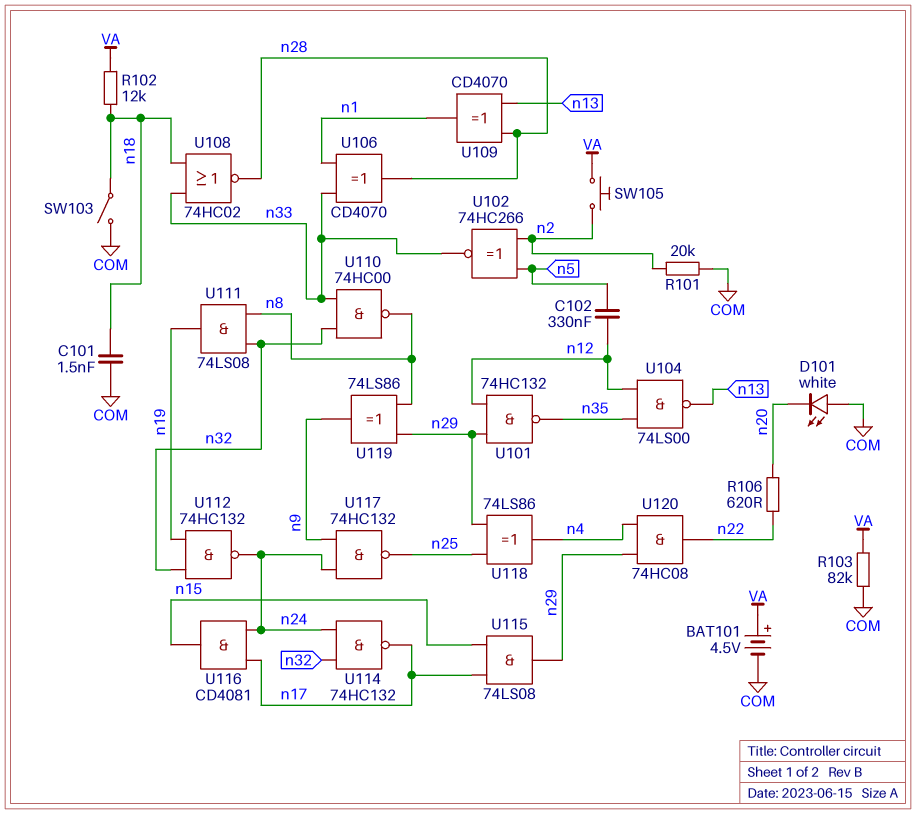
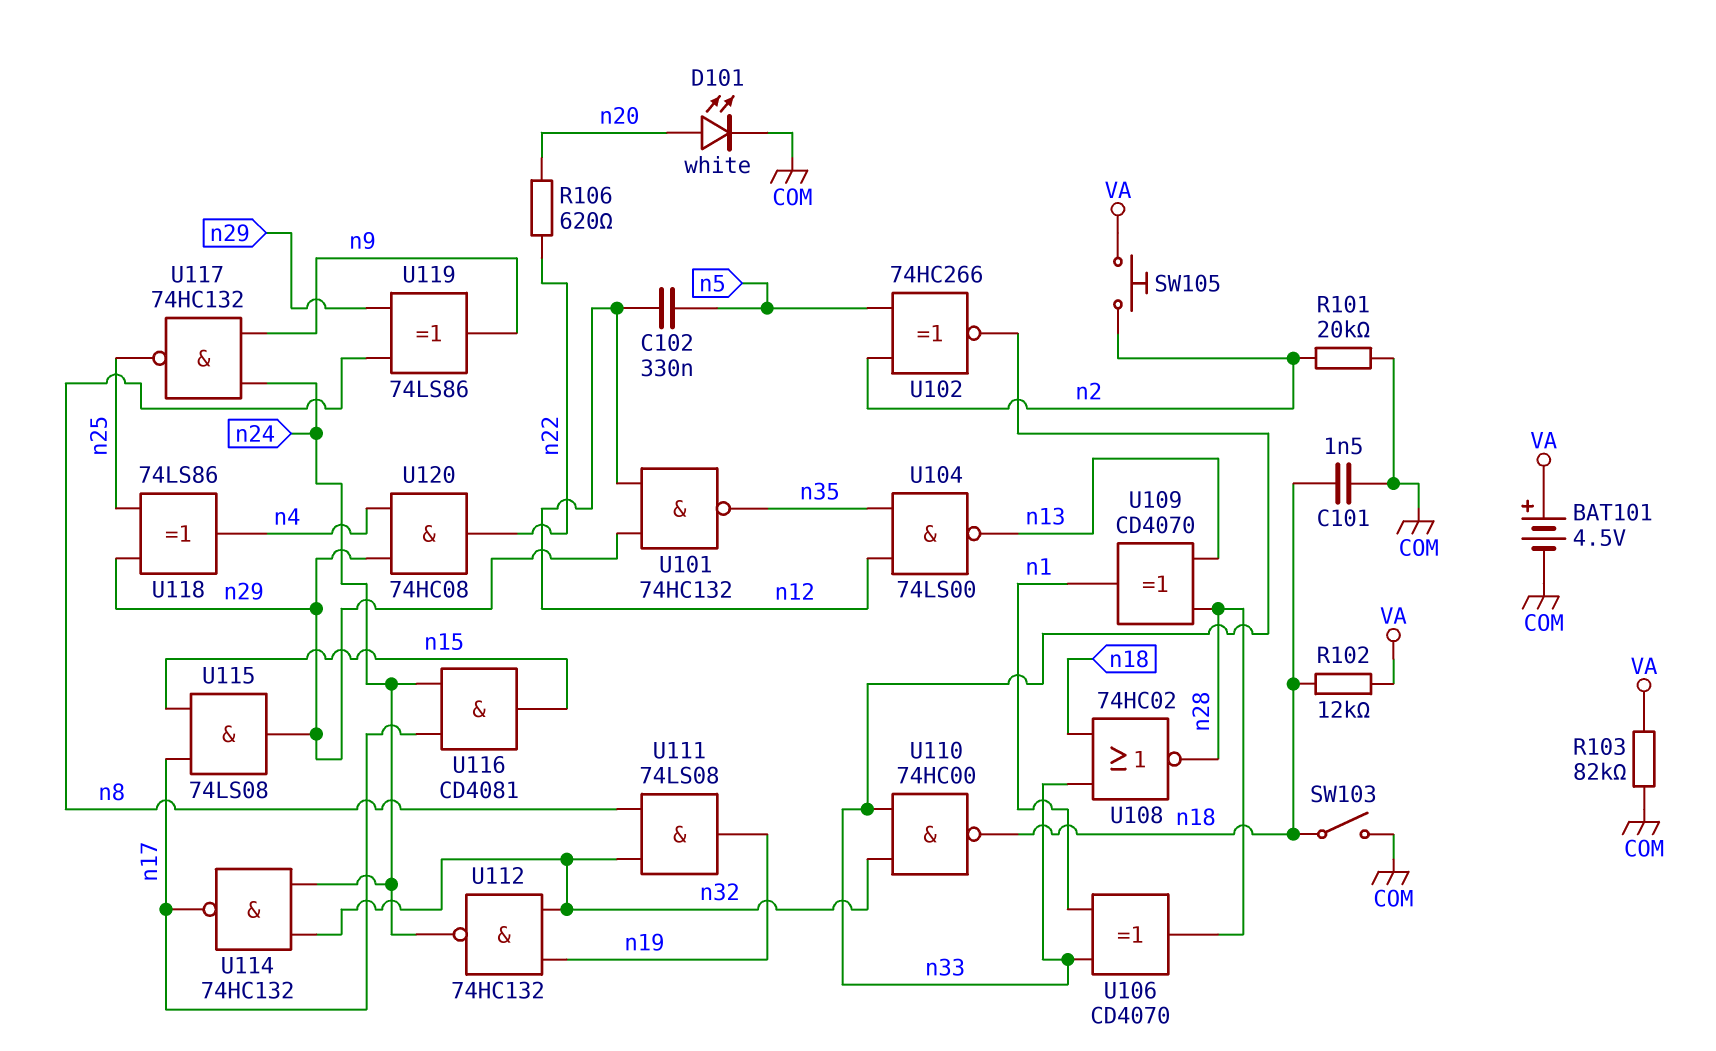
D101: LED white (A COM, K n20) -> LED white (A n20, K COM)
U110: NAND 74HC00 (in n32, in n33, out n8) -> NAND 74HC00 (in n32, in n33, out n18)

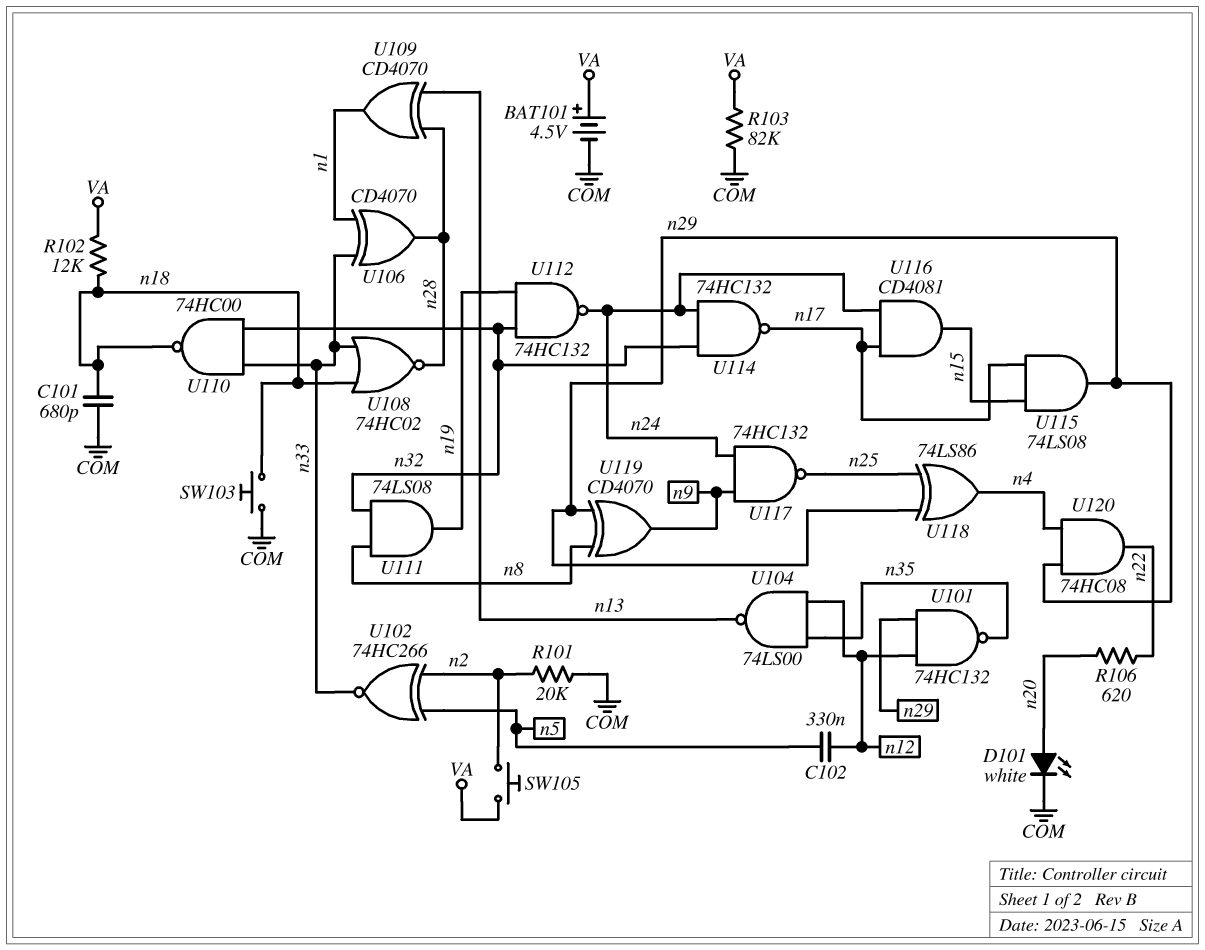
C101: 1.5nF (COM, n18) -> 680pF (COM, n18)
SW103: switch (COM, n18) -> button (COM, n18)
U119: XOR 74LS86 (in n8, in n29, out n9) -> XOR CD4070 (in n8, in n29, out n9)

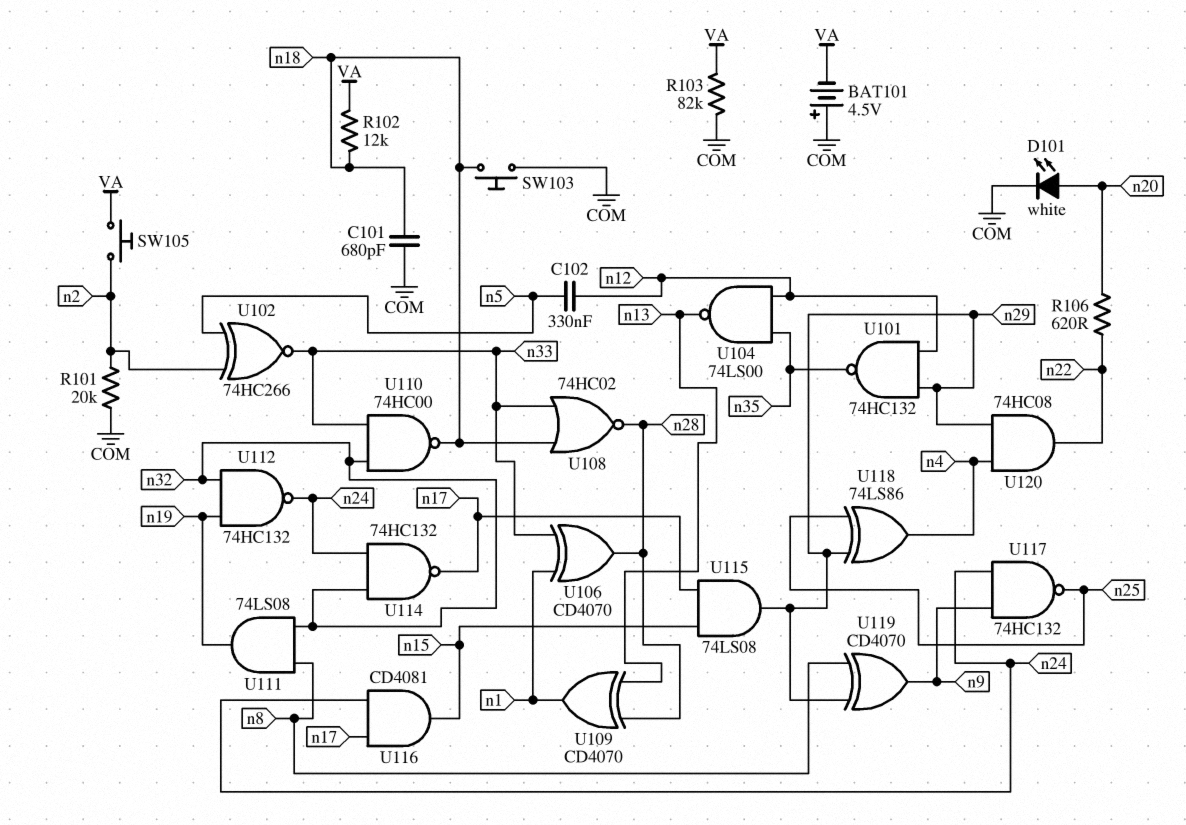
BAT101: 4.5V (plus VA, minus COM) -> 4.5V (plus COM, minus VA)

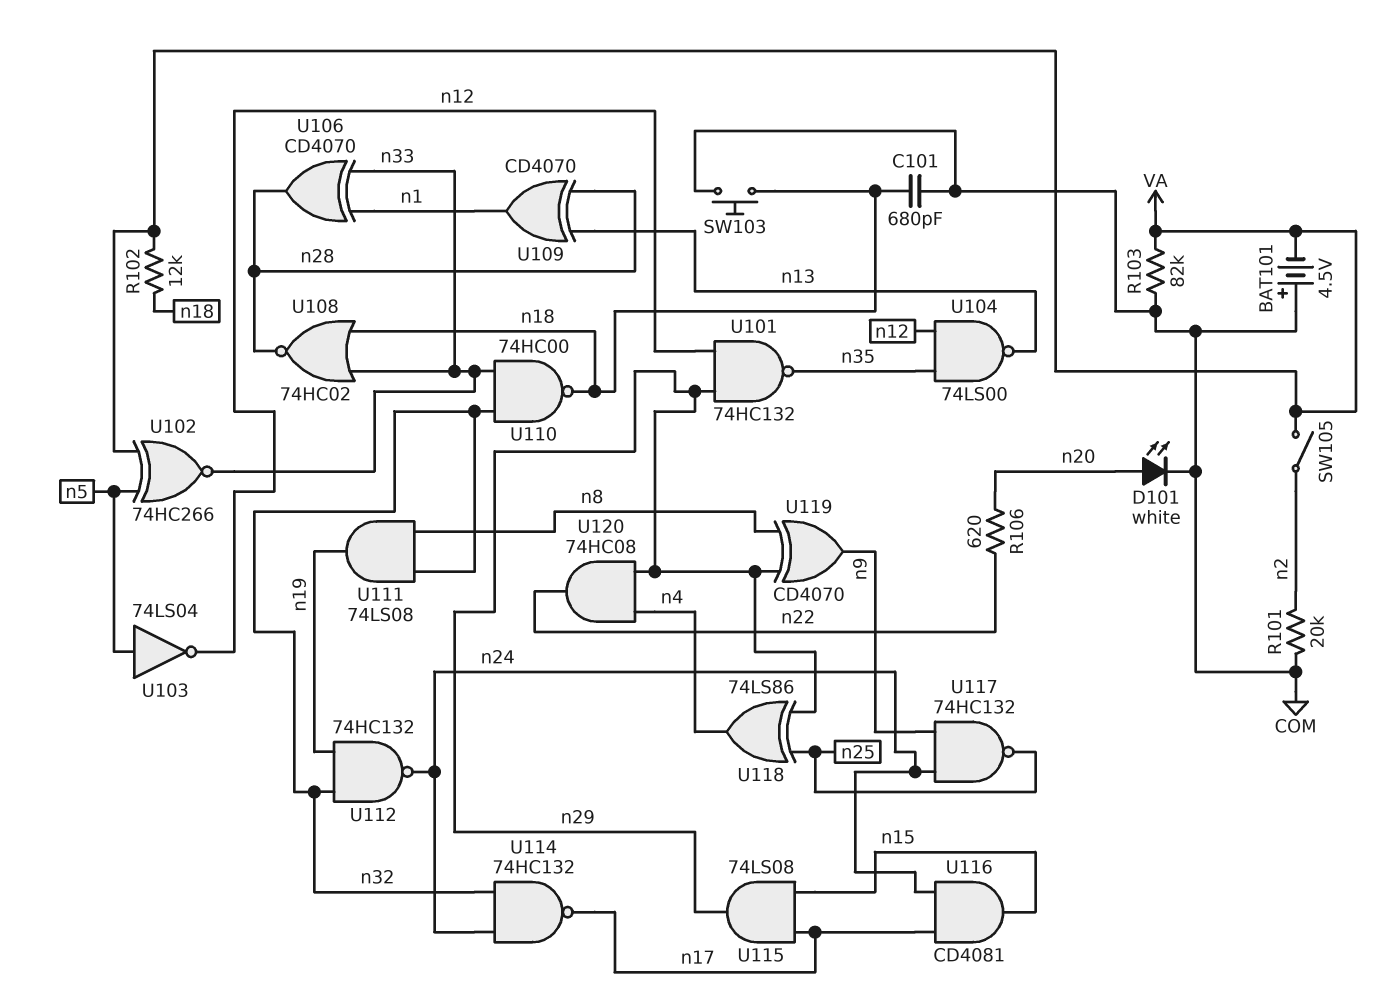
C102: 330nF (n5, n12) -> none
SW105: button (VA, n2) -> switch (VA, n2)
U102: XNOR 74HC266 (in n2, in n5, out n33) -> XNOR 74HC266 (in VA, in n5, out n33)
U103: none -> NOT 74LS04 (in n5, out n12)

